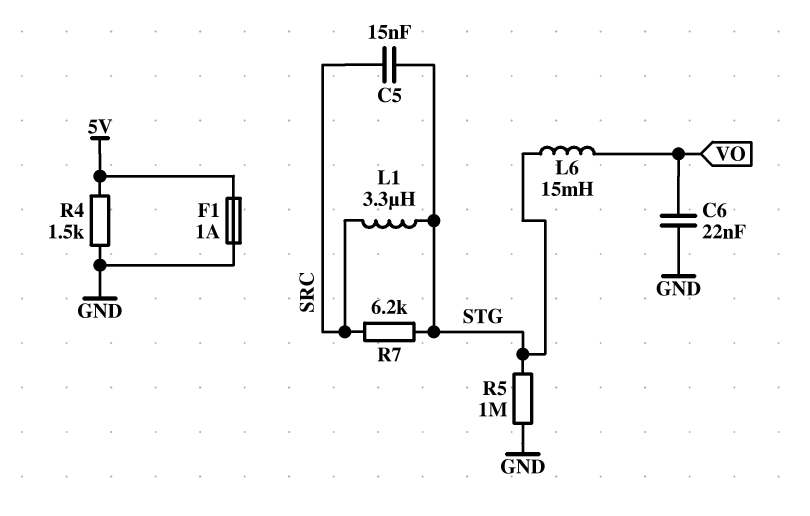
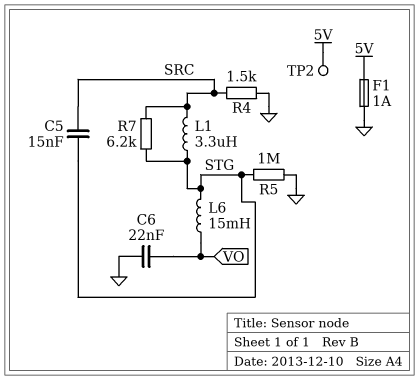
R4: 1.5k (5V, GND) -> 1.5k (GND, SRC)
TP2: none -> test point (5V)

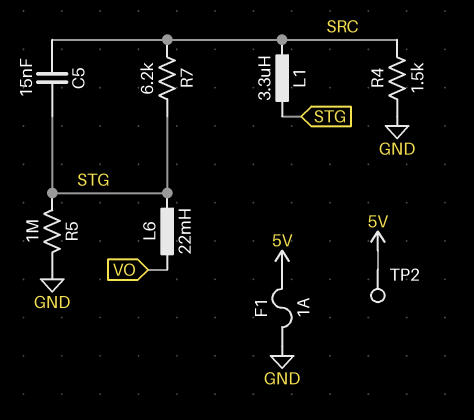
C6: 22nF (GND, VO) -> none
L6: 15mH (STG, VO) -> 22mH (STG, VO)

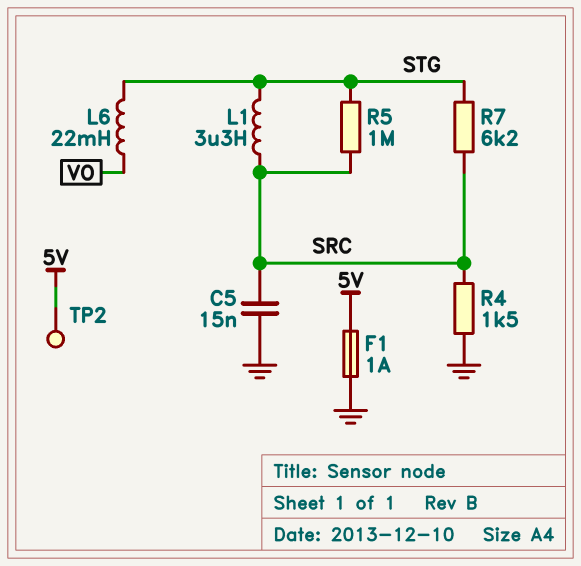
C5: 15nF (SRC, STG) -> 15nF (GND, SRC)
R5: 1M (GND, STG) -> 1M (SRC, STG)

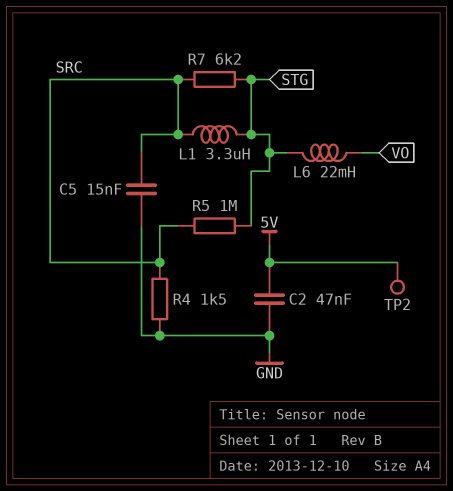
C2: none -> 47nF (5V, GND)
F1: 1A (5V, GND) -> none

